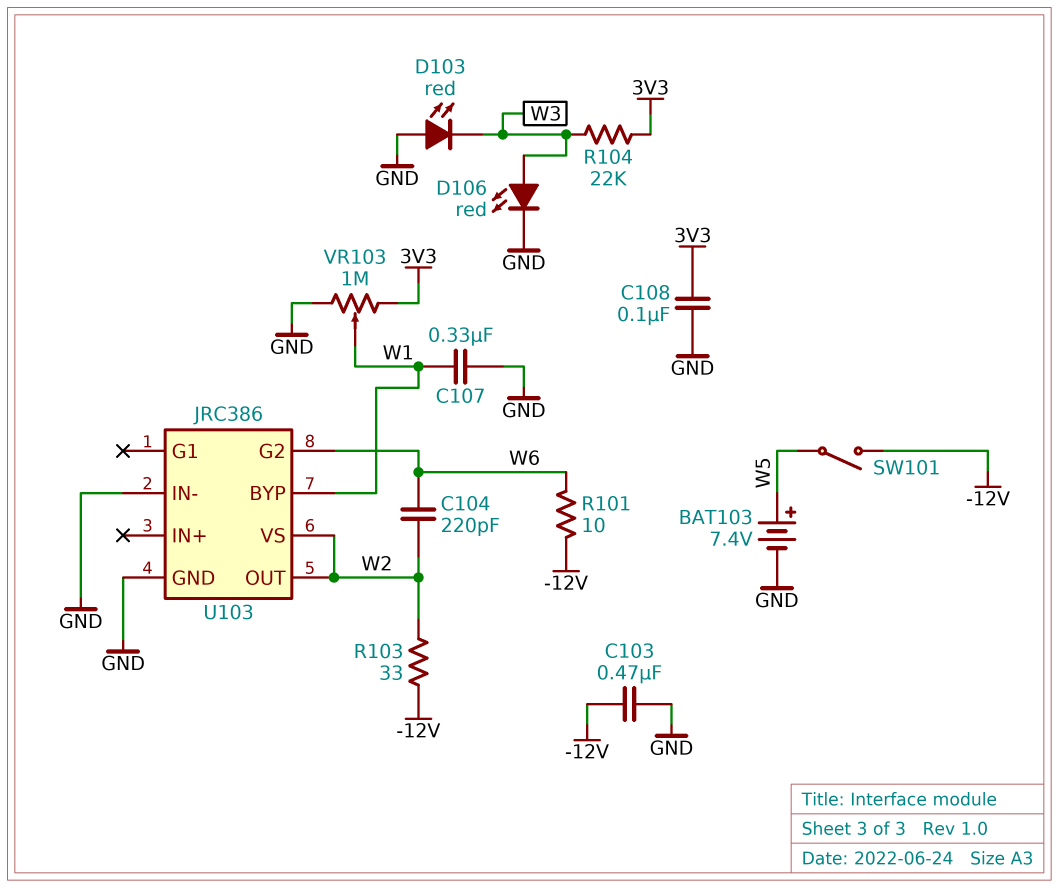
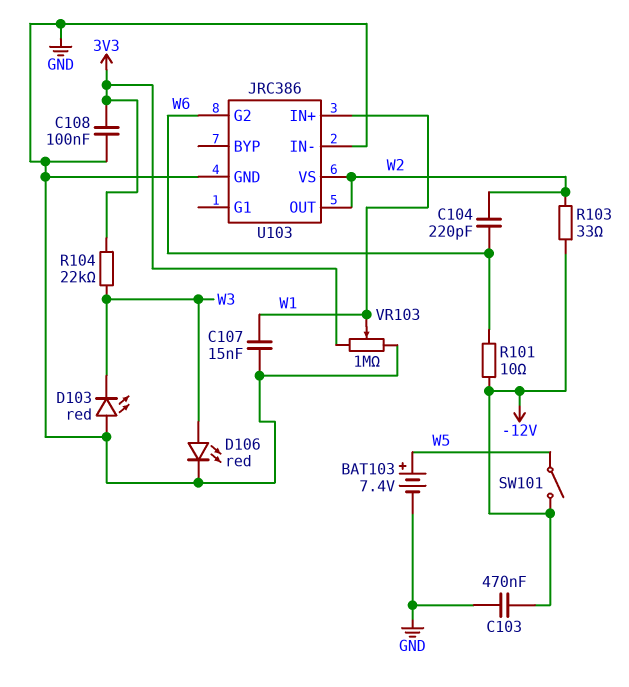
C107: 330nF (GND, W1) -> 15nF (GND, W1)
U103 pin BYP: W1 -> none
U103 pin IN+: none -> W1

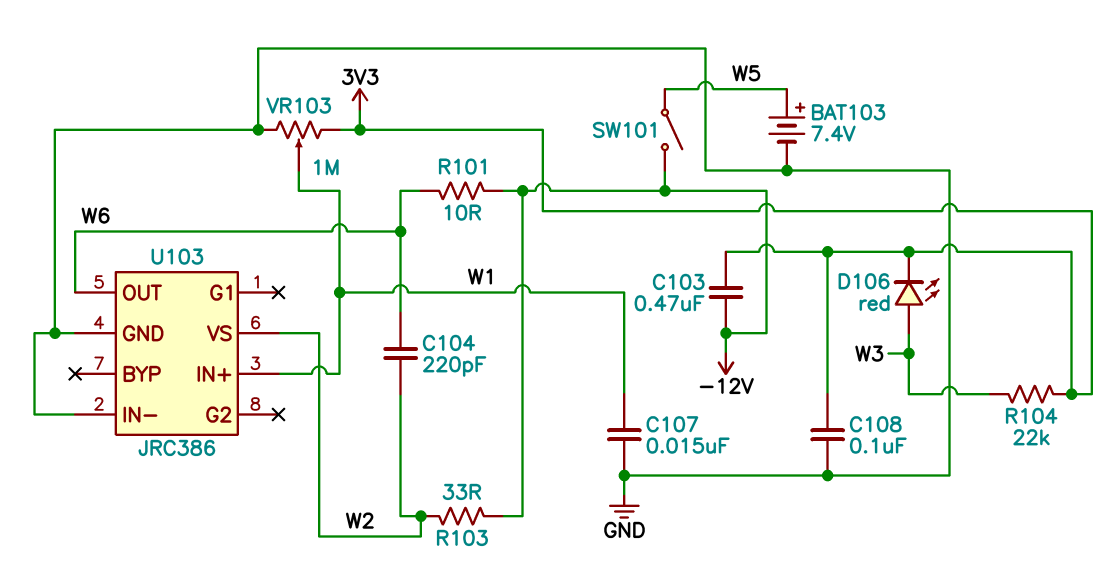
C103: 470nF (-12V, GND) -> 470nF (-12V, 3V3)
D103: LED red (A GND, K W3) -> none
D106: LED red (A W3, K GND) -> LED red (A W3, K 3V3)
U103 pin G2: W6 -> none
U103 pin OUT: W2 -> W6

